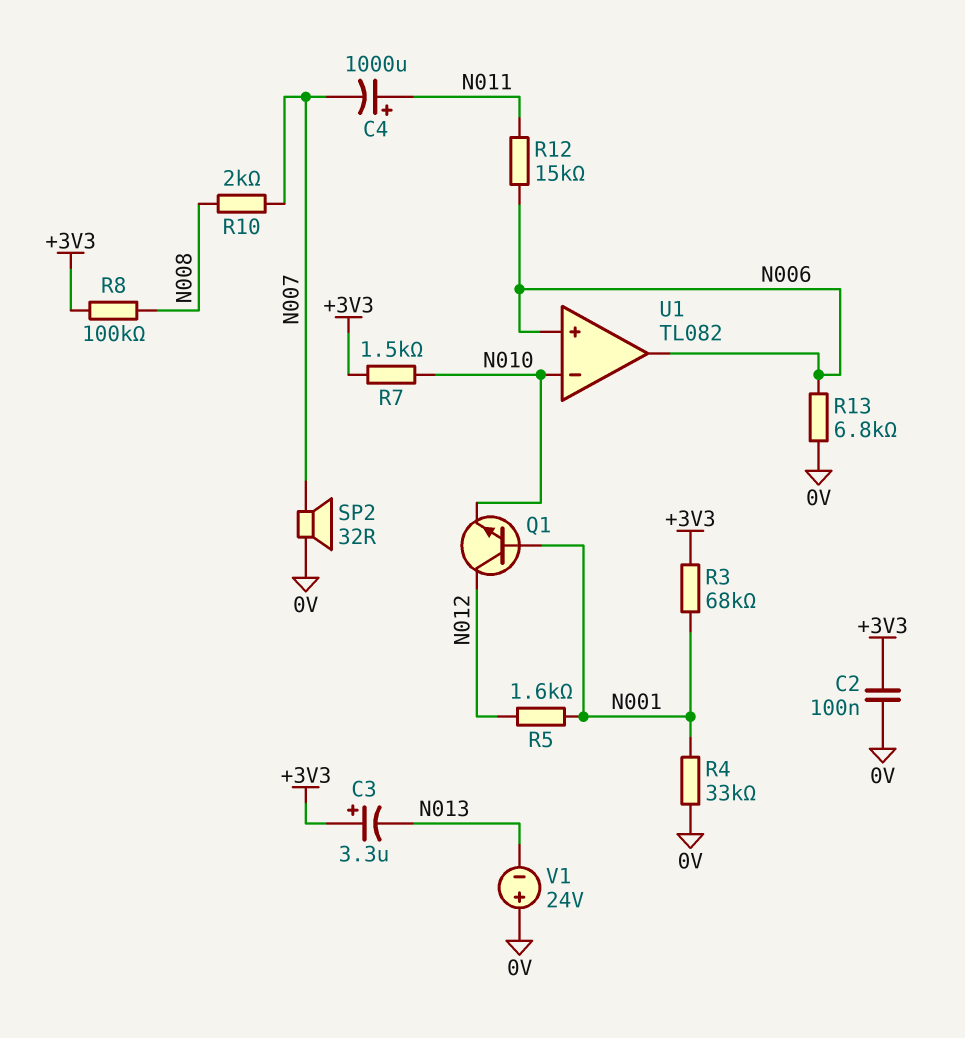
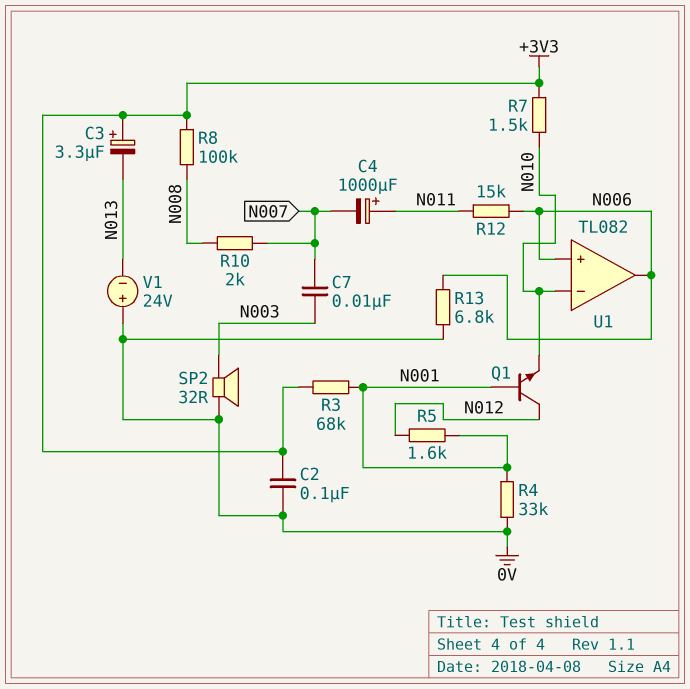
C7: none -> 10nF (N003, N007)
SP2: speaker 32R (0V, N007) -> speaker 32R (0V, N003)

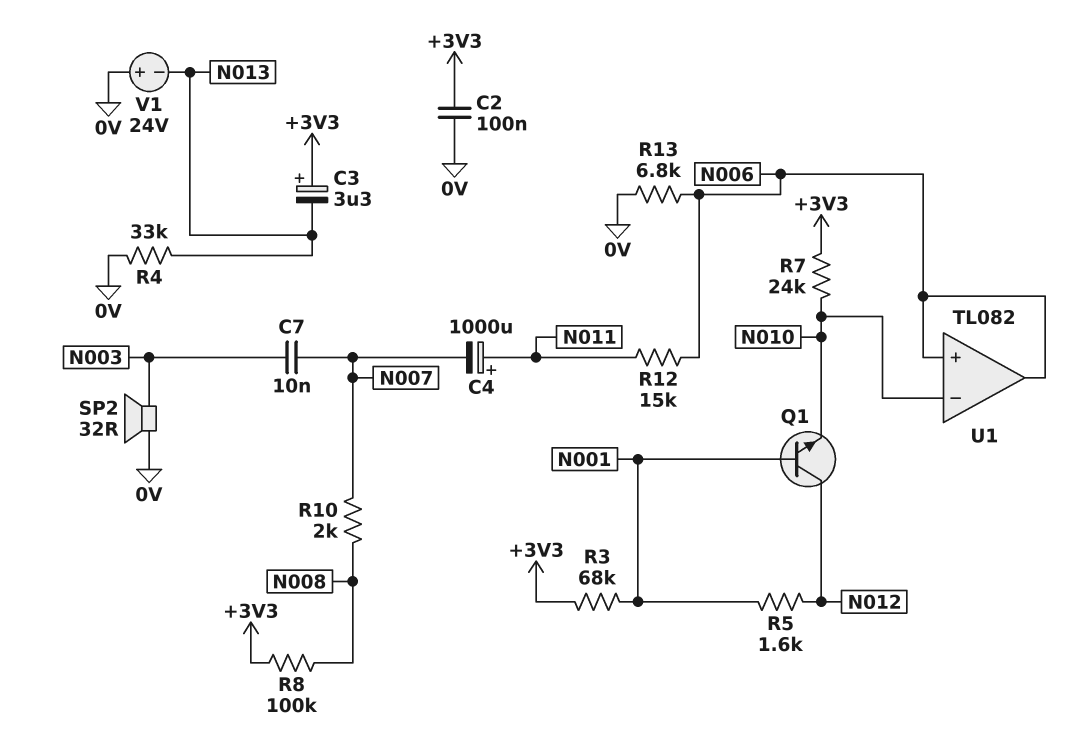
R4: 33k (0V, N001) -> 33k (0V, N013)
R7: 1.5k (+3V3, N010) -> 24k (+3V3, N010)

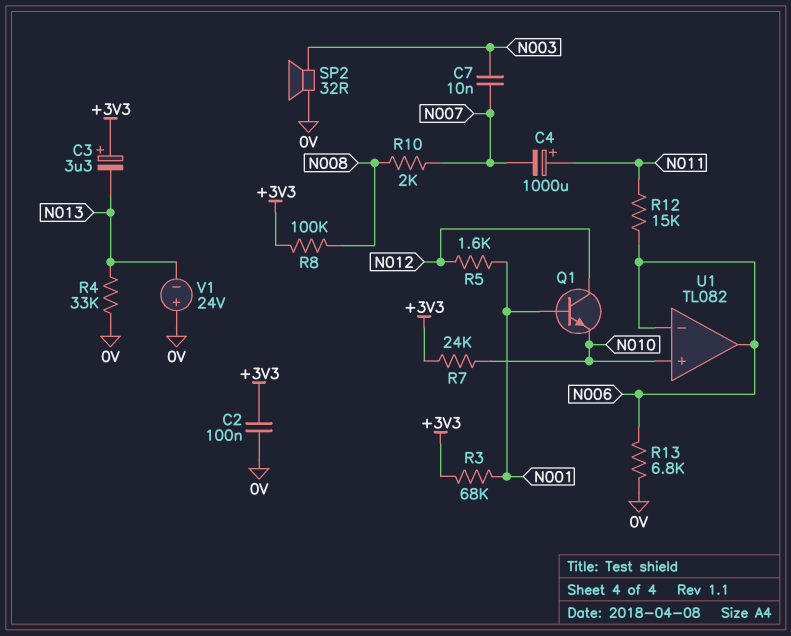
U1 pin in+: N006 -> N010
U1 pin in-: N010 -> N006

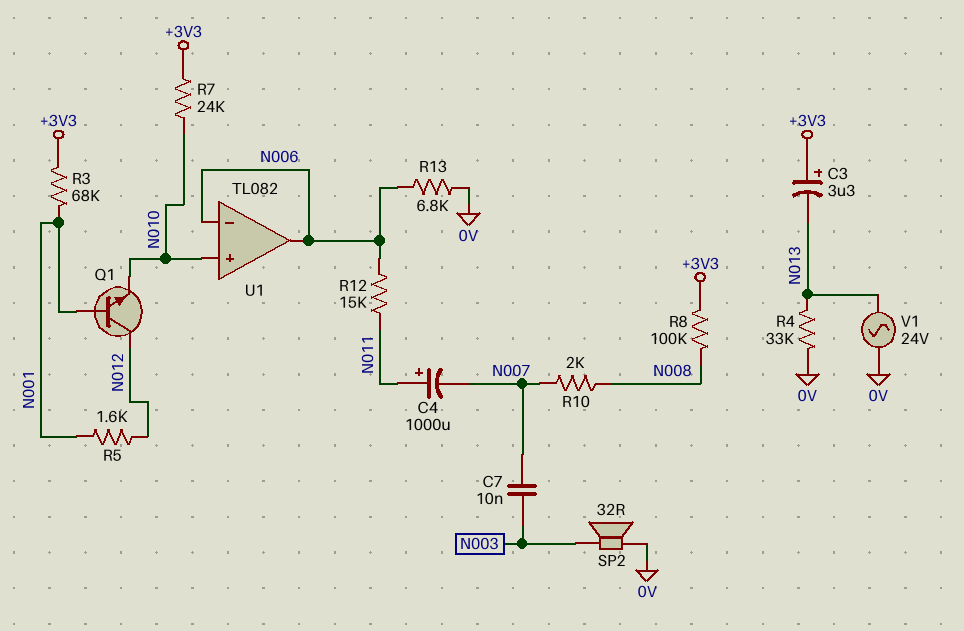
C2: 100nF (+3V3, 0V) -> none
V1: 24V (plus 0V, minus N013) -> AC 24V (0V, N013)

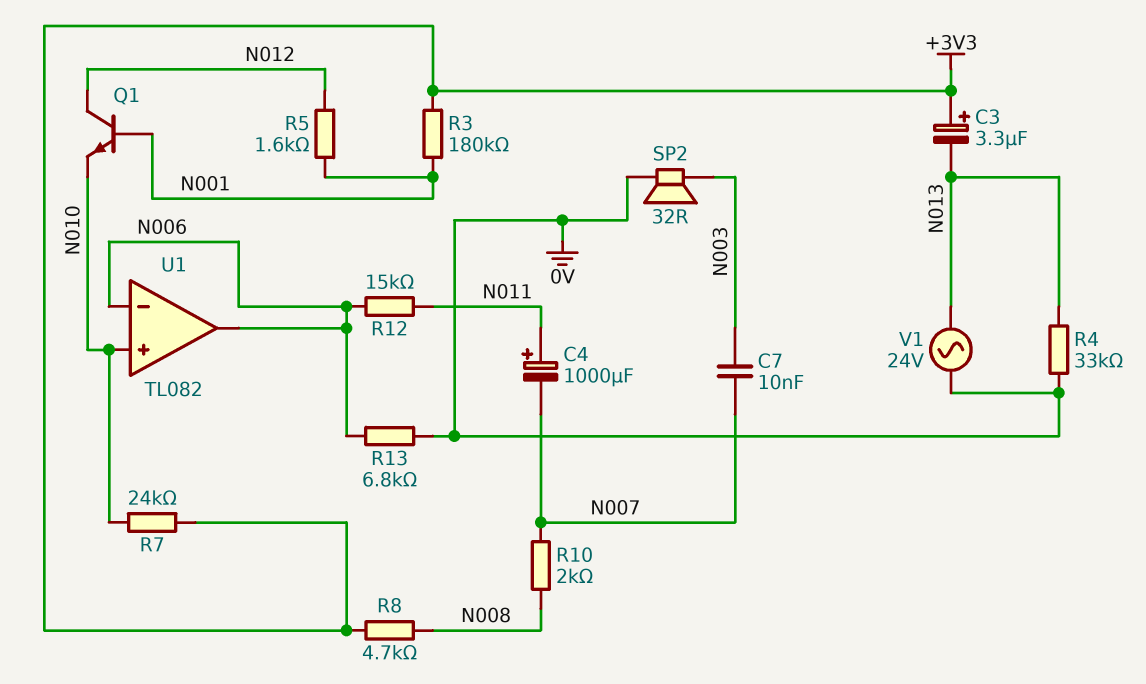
R3: 68k (+3V3, N001) -> 180k (+3V3, N001)
R8: 100k (+3V3, N008) -> 4.7k (+3V3, N008)

